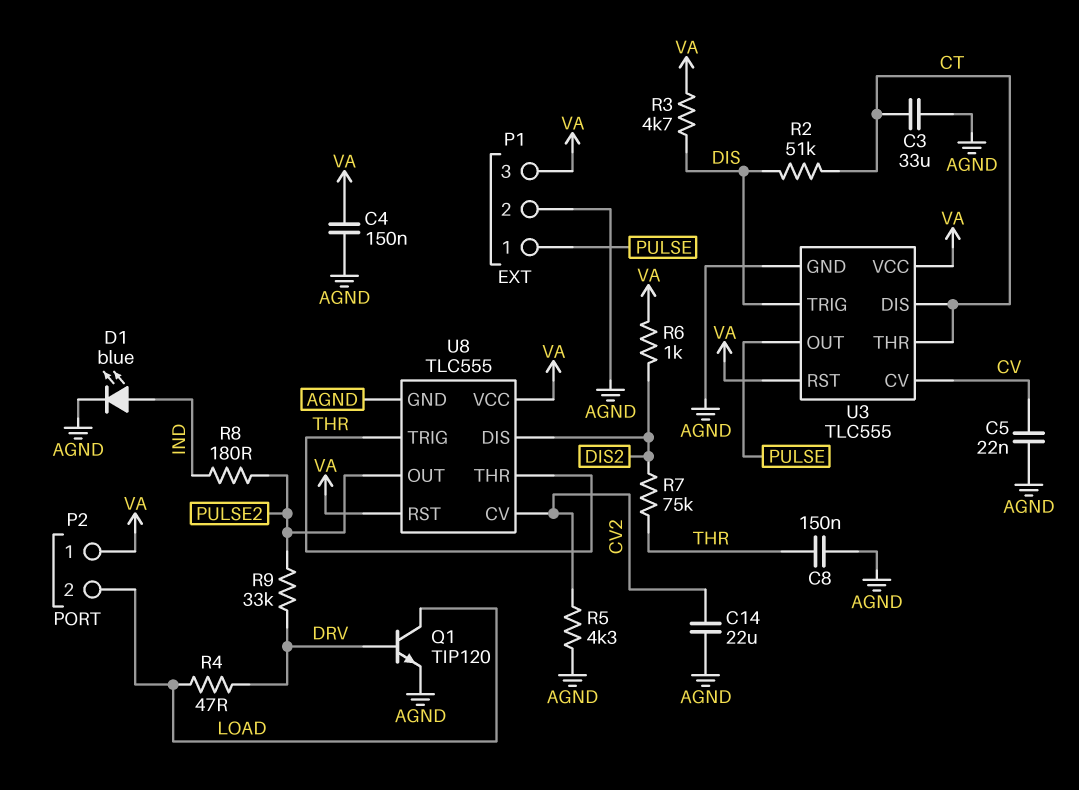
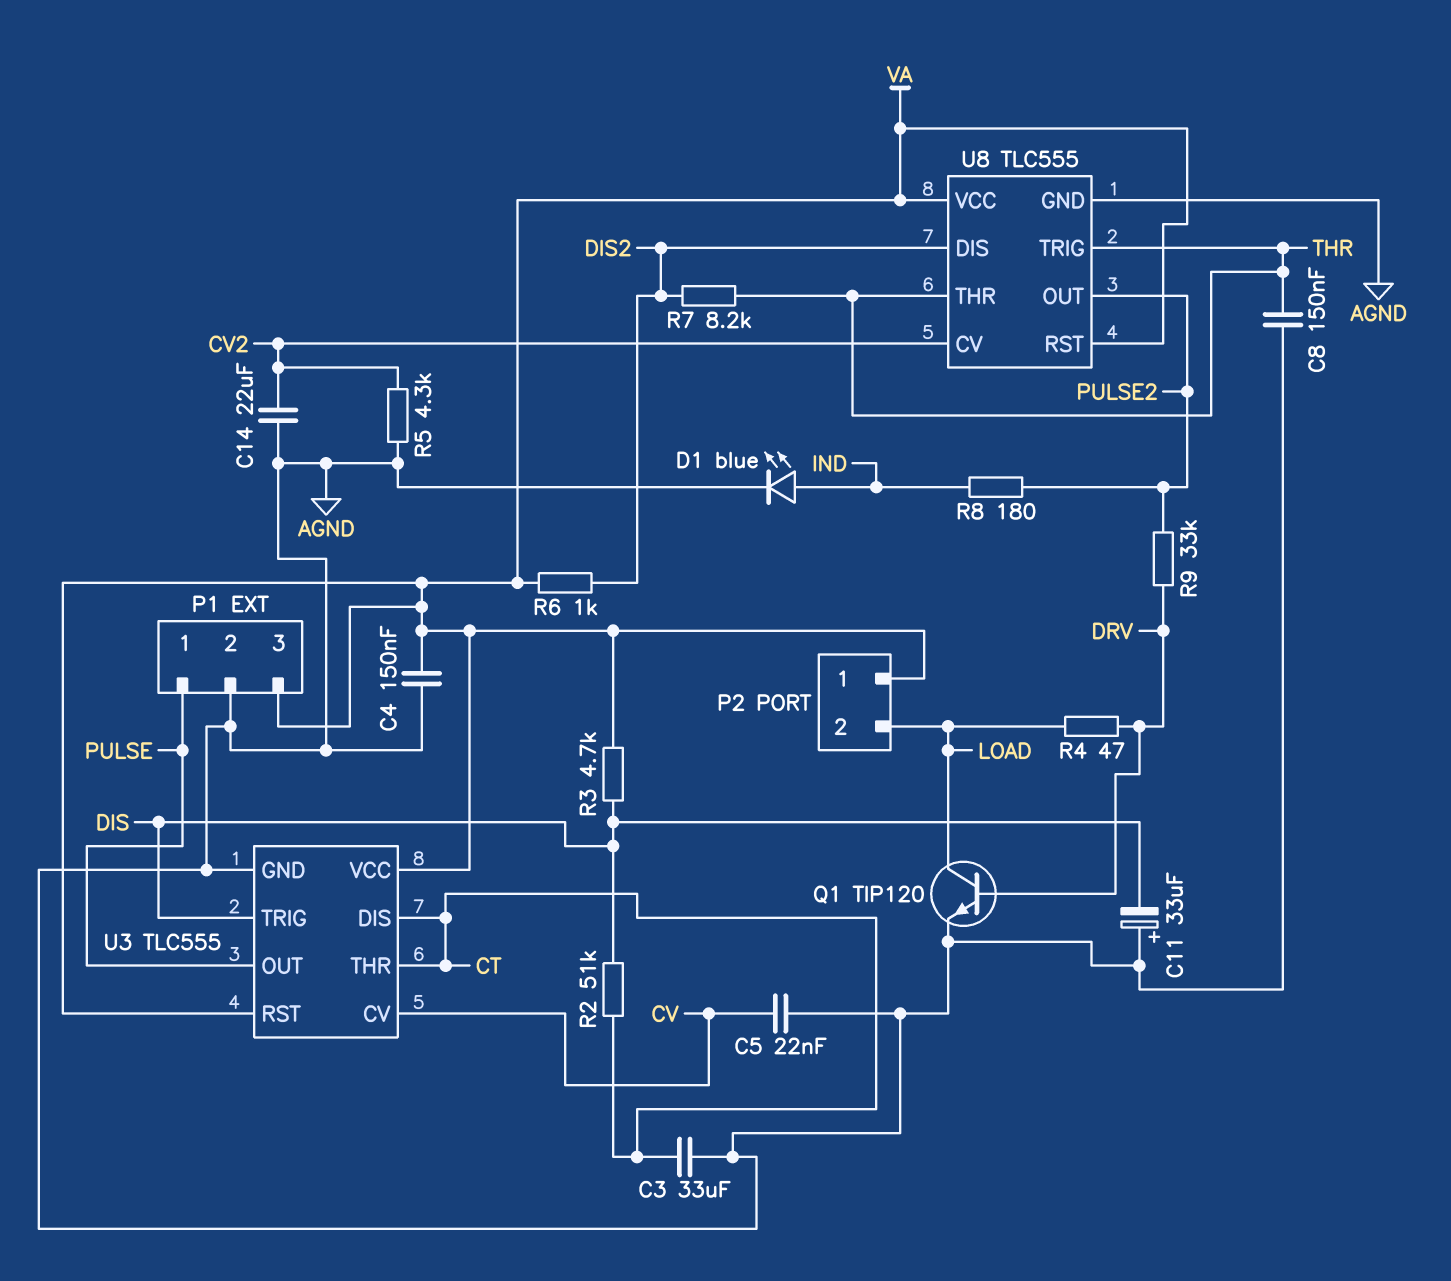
C11: none -> 33uF (plus AGND, minus DIS)
R7: 75k (DIS2, THR) -> 8.2k (DIS2, THR)

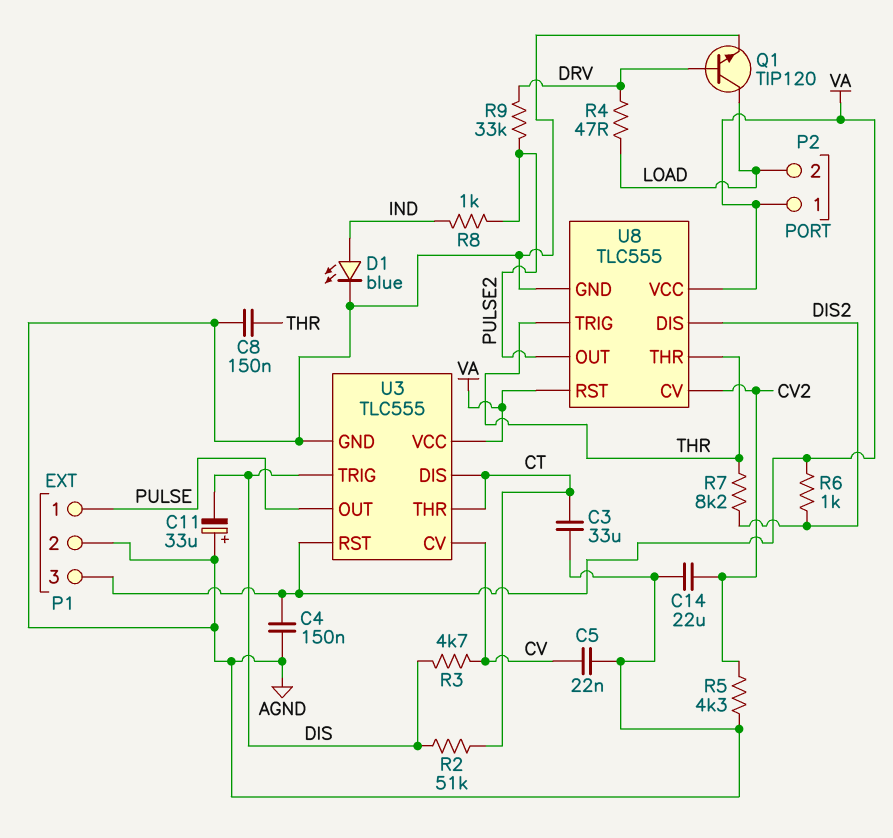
R3: 4.7k (DIS, VA) -> 4.7k (CV, DIS)
R8: 180 (IND, PULSE2) -> 1k (IND, PULSE2)

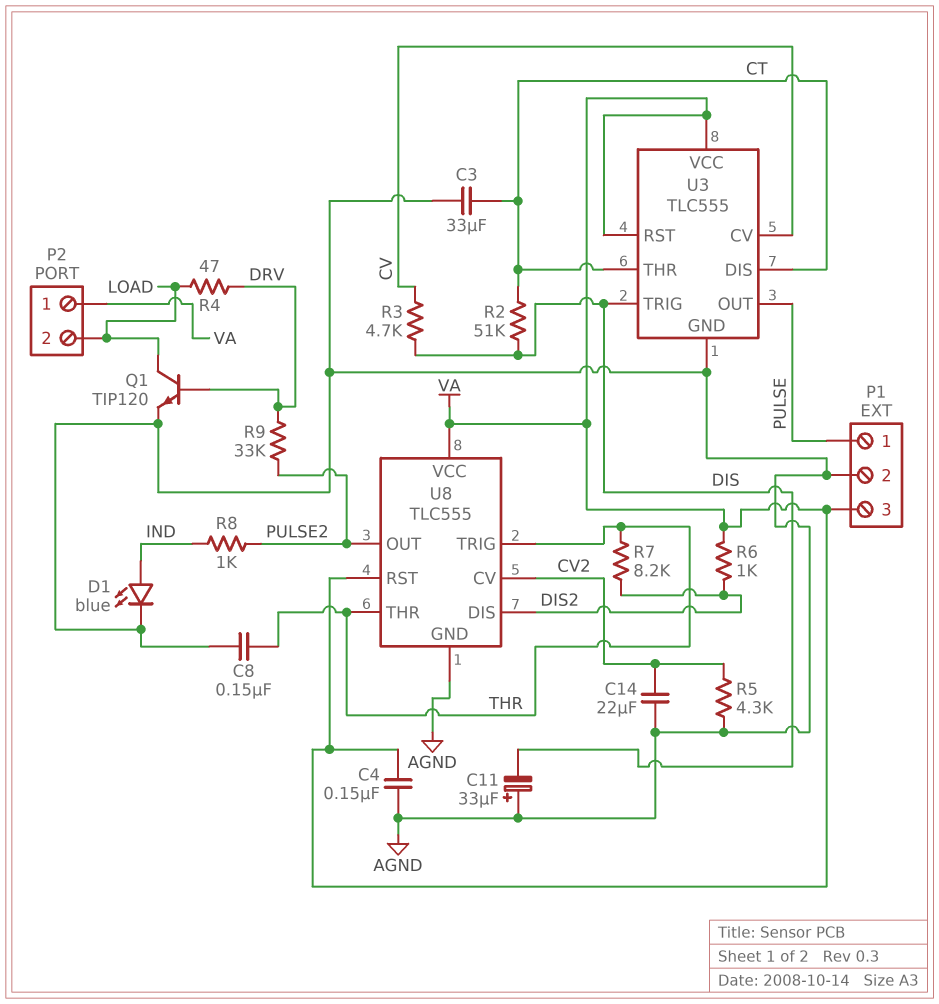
C5: 22nF (AGND, CV) -> none

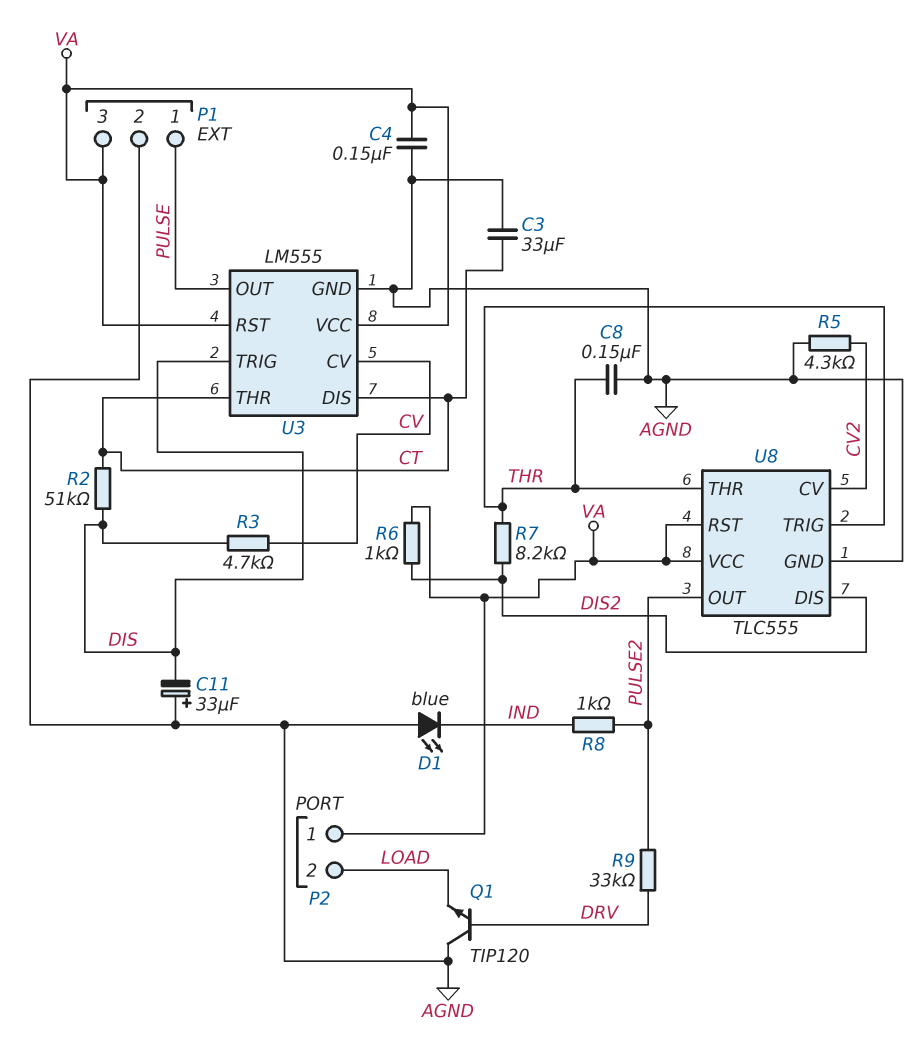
C14: 22uF (AGND, CV2) -> none
D1: LED blue (A IND, K AGND) -> LED blue (A AGND, K IND)
Q1: NPN TIP120 (B DRV, C LOAD, E AGND) -> NPN TIP120 (B DRV, C AGND, E LOAD)
R4: 47 (DRV, LOAD) -> none
U3: TLC555 -> LM555

